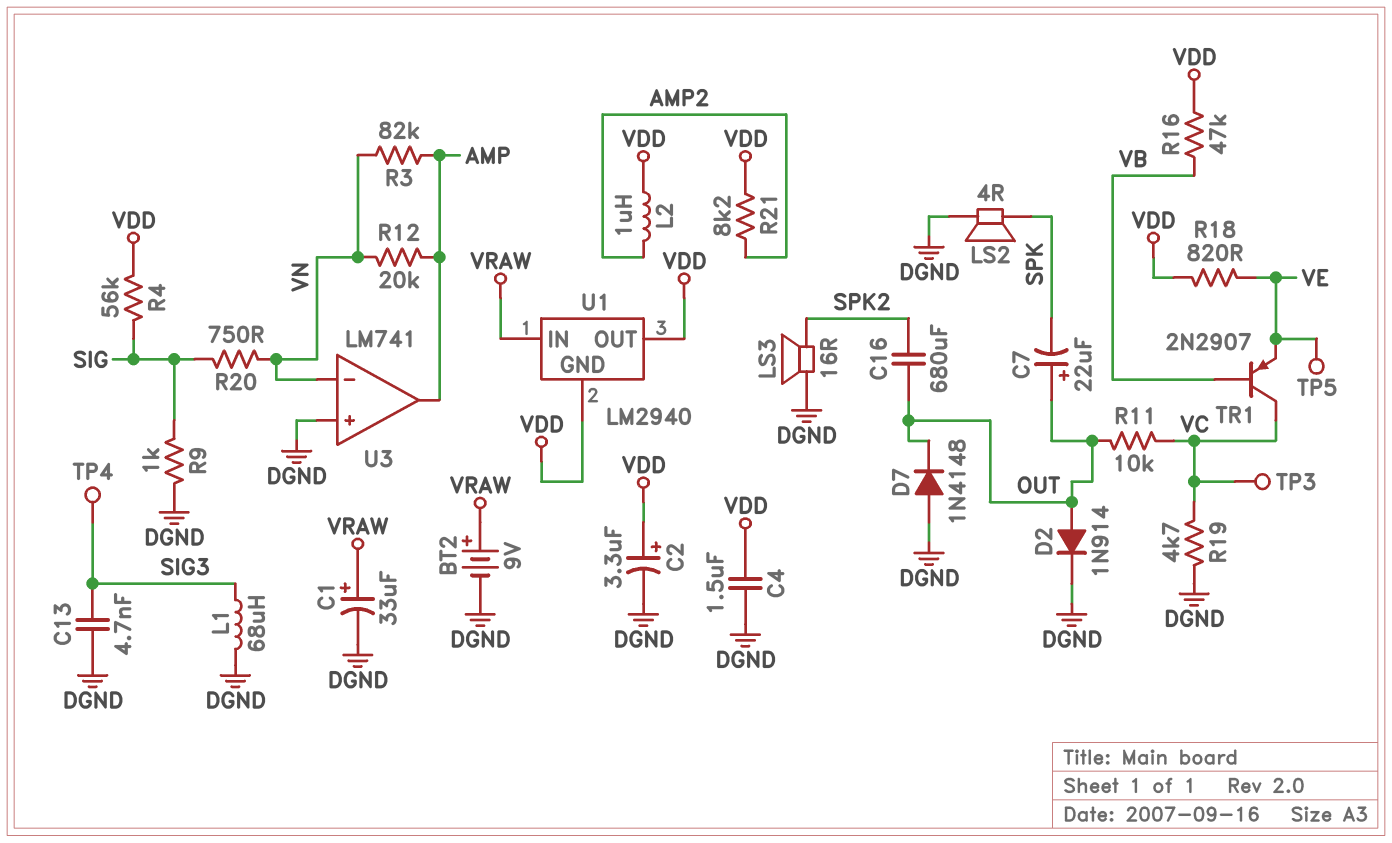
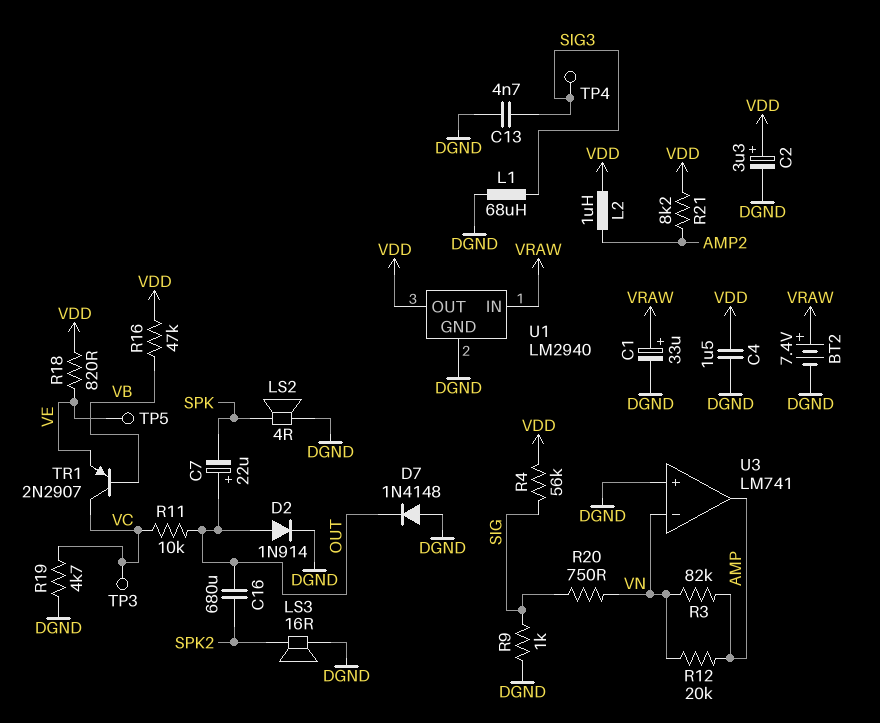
BT2: 9V (plus VRAW, minus DGND) -> 7.4V (plus VRAW, minus DGND)
U1 pin GND: VDD -> DGND

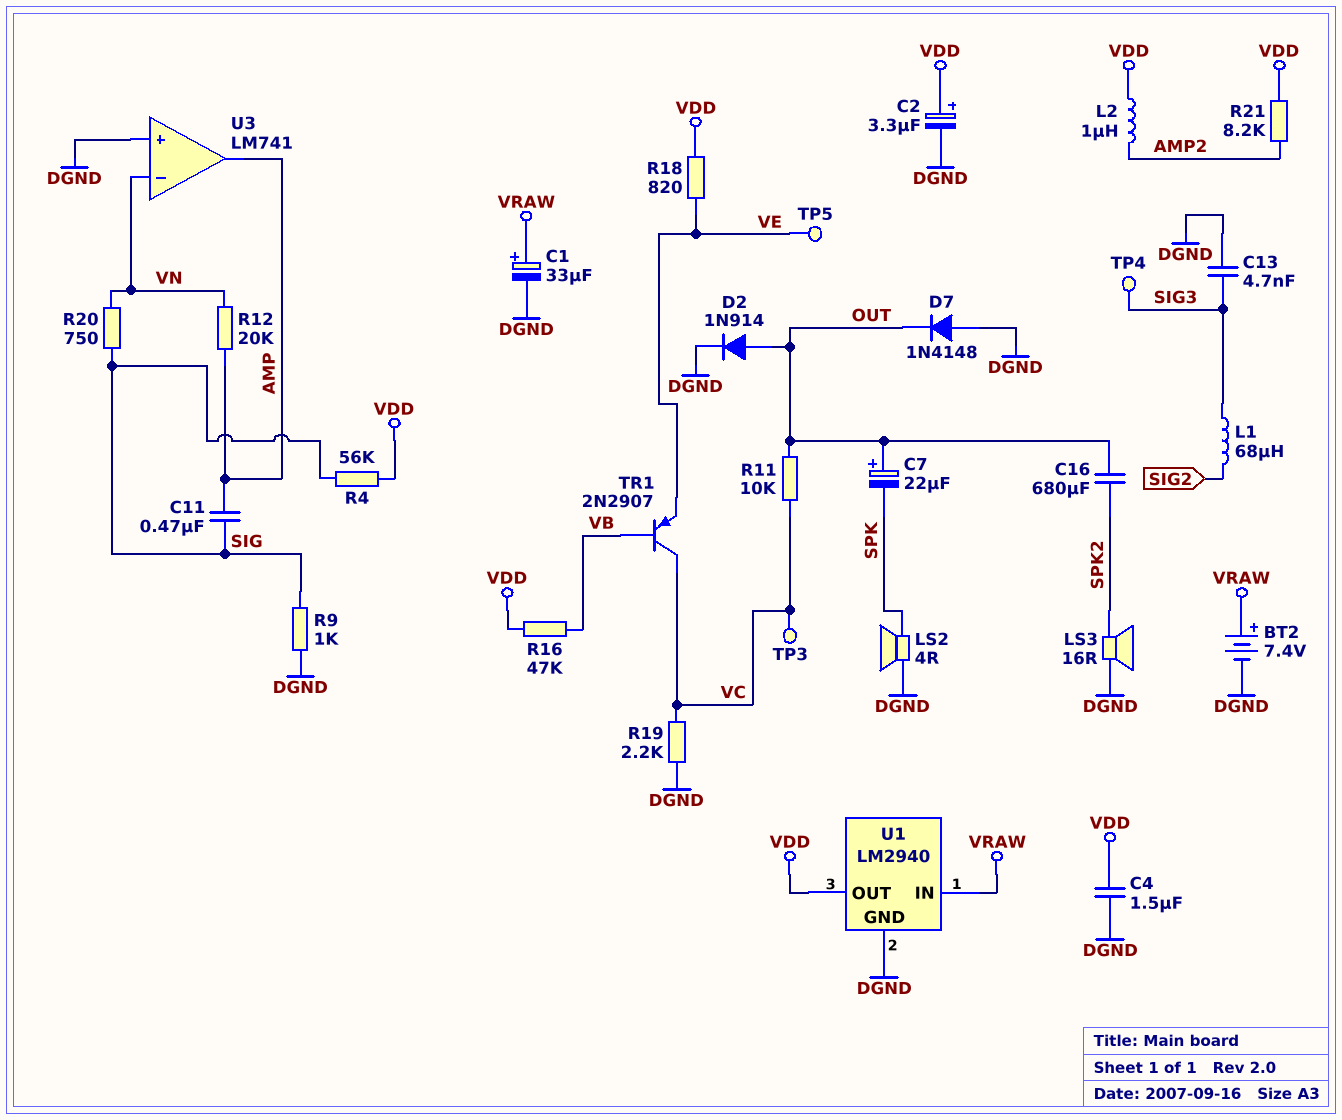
C11: none -> 470nF (AMP, SIG)
L1: 68uH (DGND, SIG3) -> 68uH (SIG2, SIG3)
R3: 82k (AMP, VN) -> none
R19: 4.7k (DGND, VC) -> 2.2k (DGND, VC)

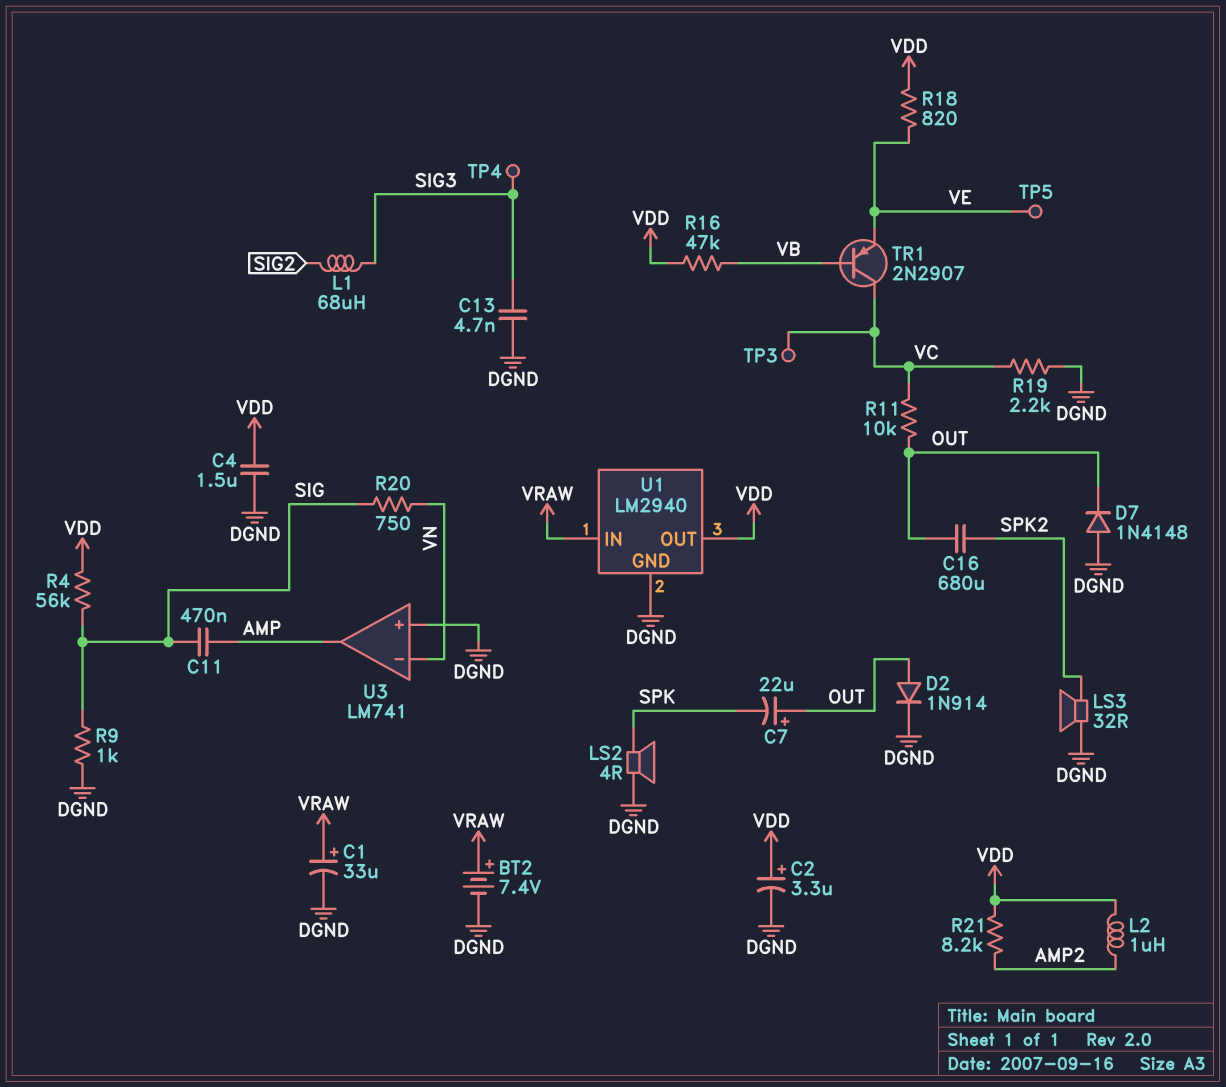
LS3: speaker 16R (DGND, SPK2) -> speaker 32R (DGND, SPK2)
R12: 20k (AMP, VN) -> none

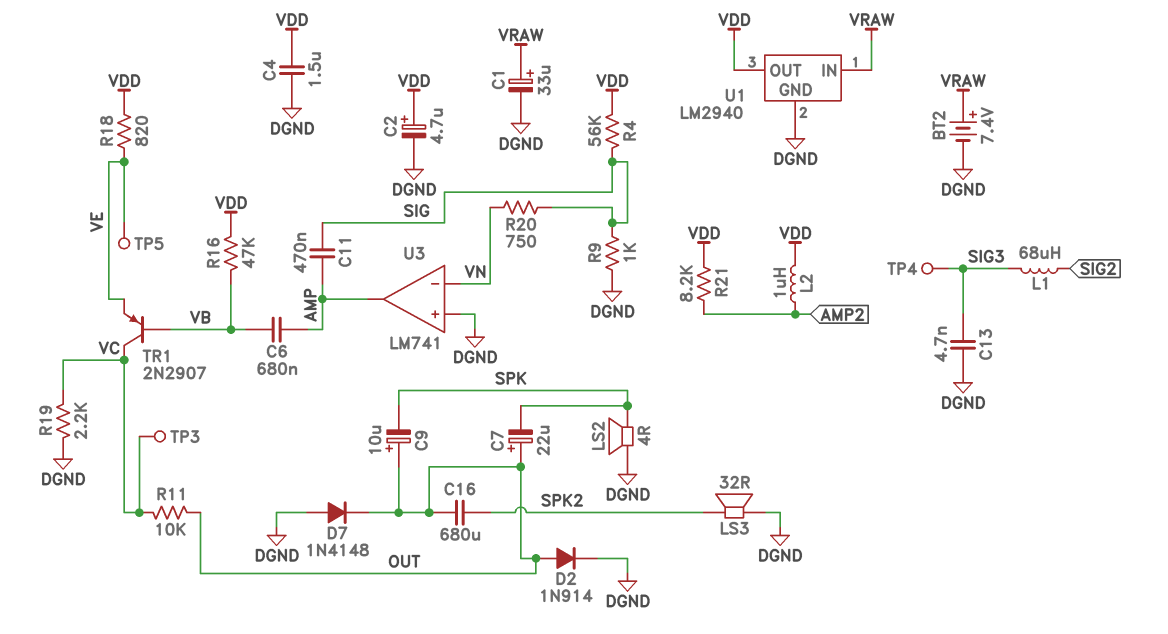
C2: 3.3uF (plus VDD, minus DGND) -> 4.7uF (plus VDD, minus DGND)
C6: none -> 680nF (AMP, VB)
C9: none -> 10uF (plus OUT, minus SPK)

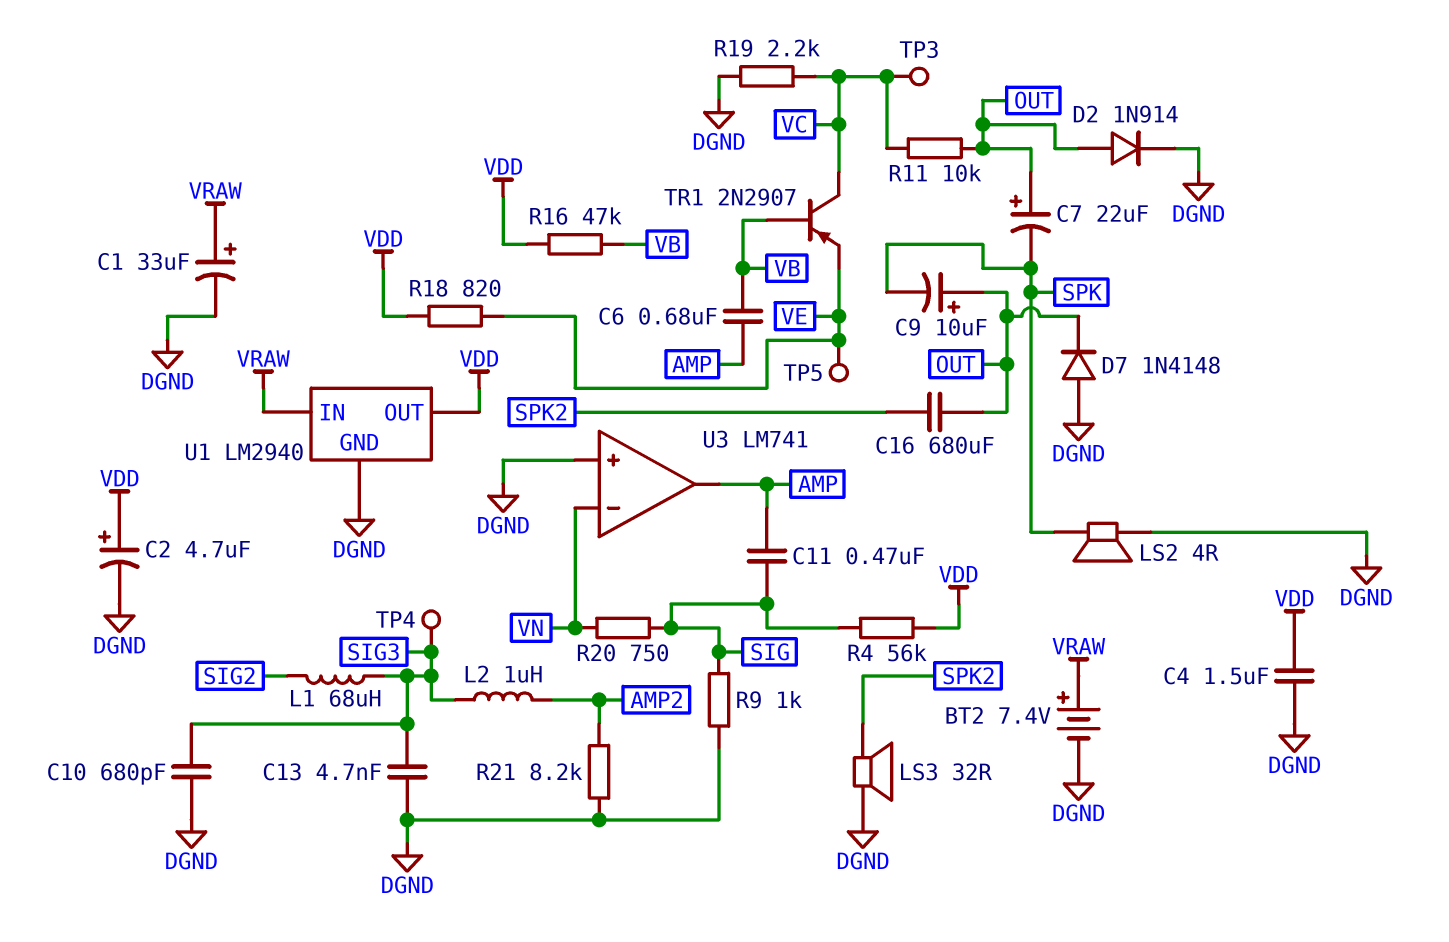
C10: none -> 680pF (DGND, SIG3)
L2: 1uH (AMP2, VDD) -> 1uH (AMP2, SIG3)
R21: 8.2k (AMP2, VDD) -> 8.2k (AMP2, DGND)

